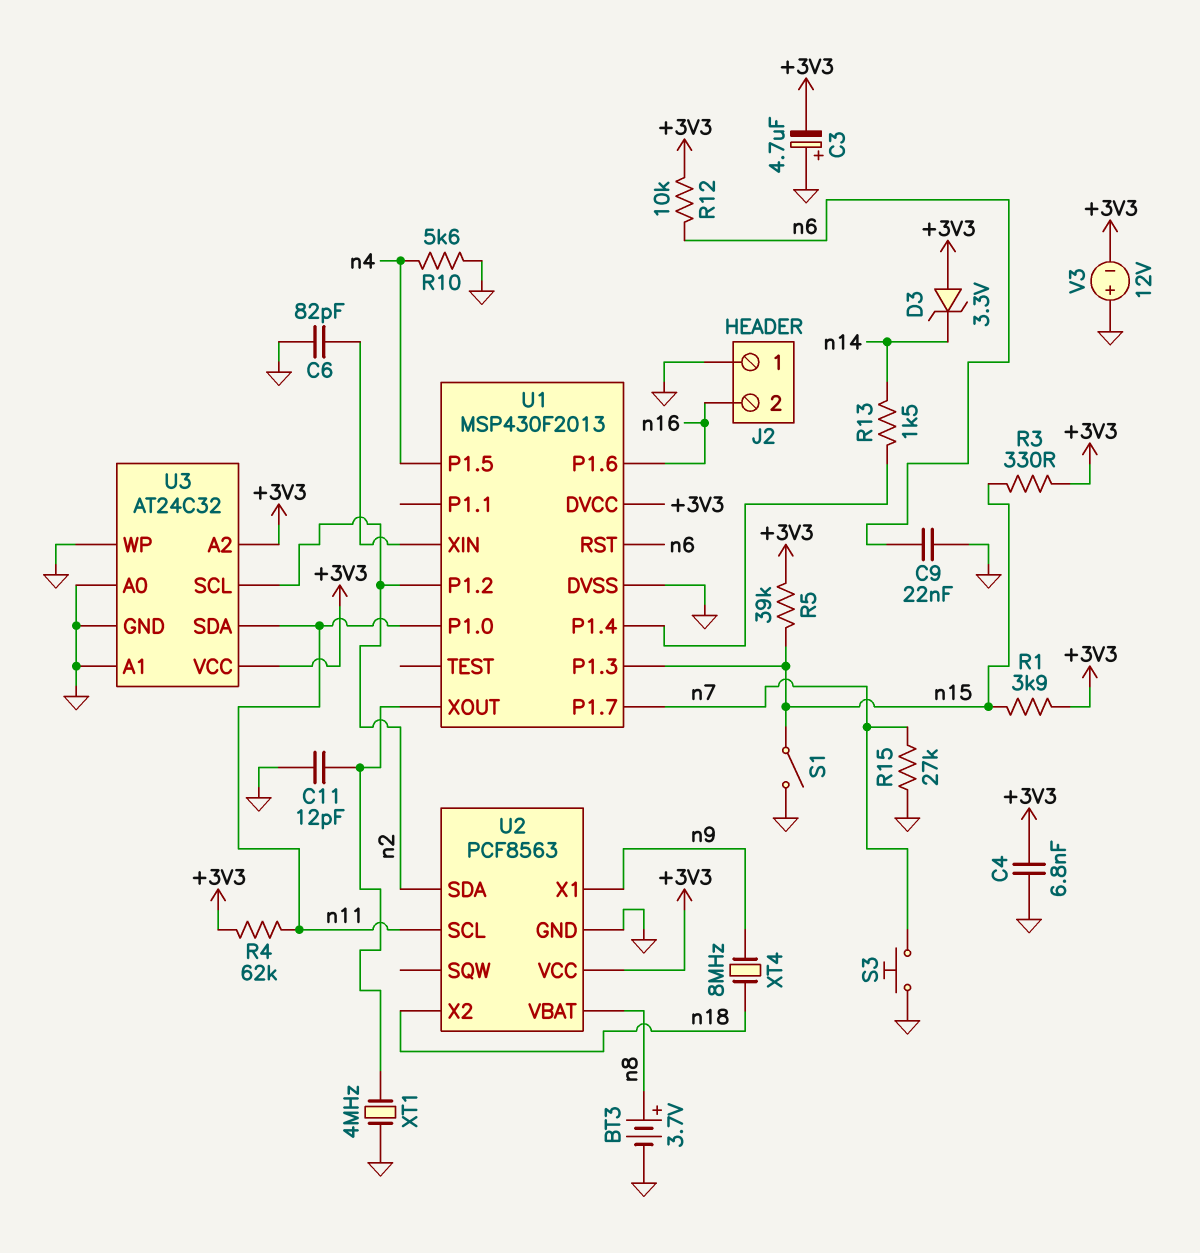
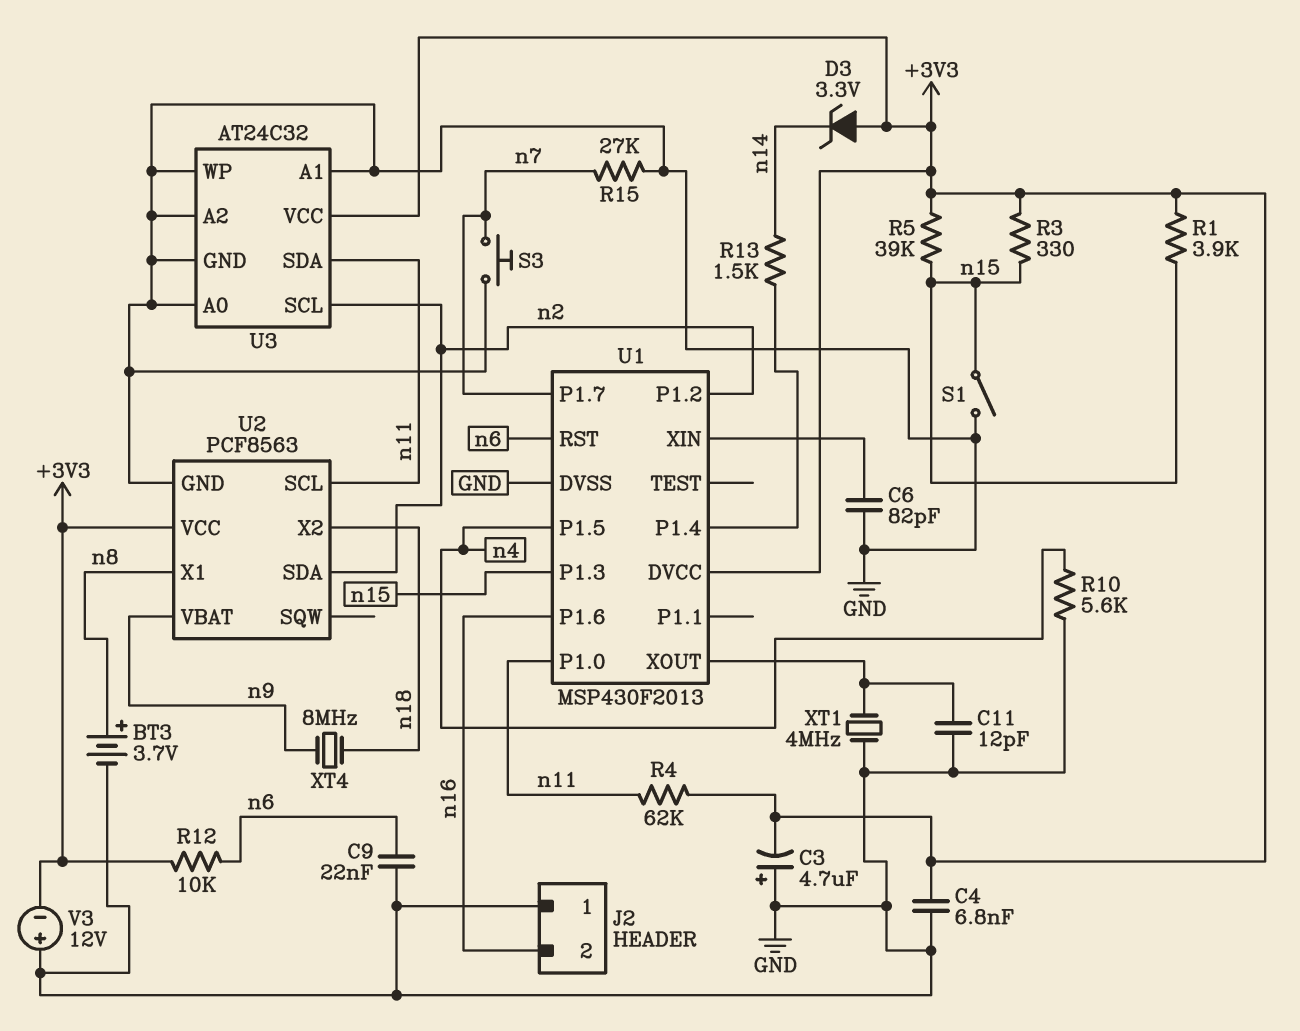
U2 pin VBAT: n8 -> n9
U2 pin X1: n9 -> n8
U3 pin A2: +3V3 -> GND

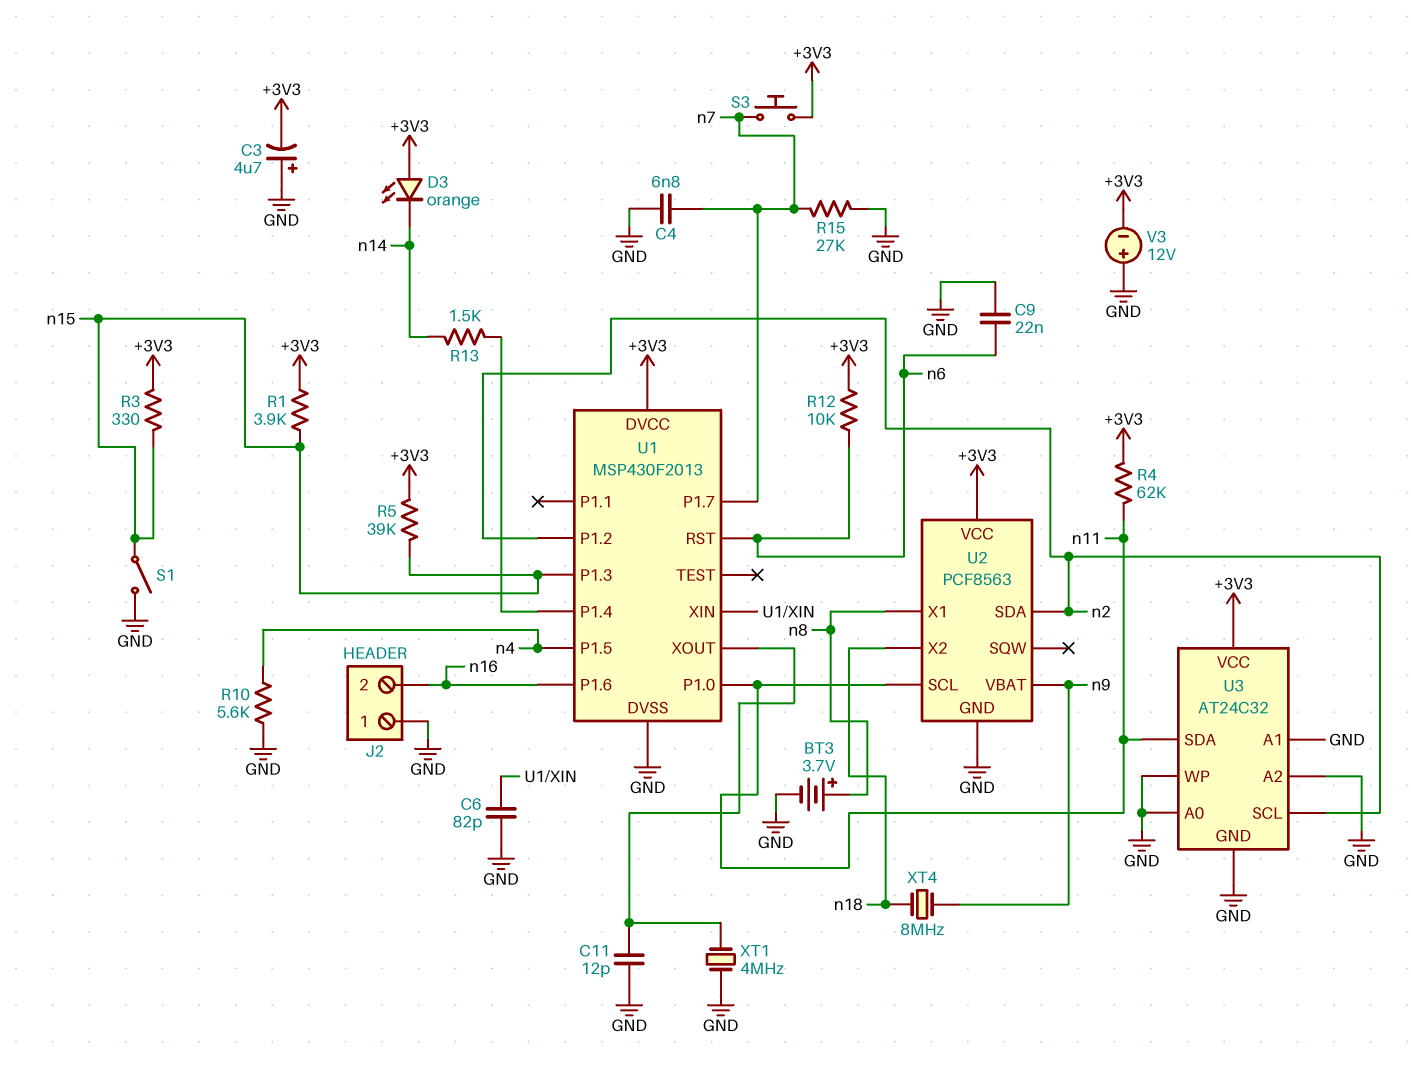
C4: 6.8nF (+3V3, GND) -> 6.8nF (GND, n7)
D3: zener 3.3V (A +3V3, K n14) -> LED orange (A +3V3, K n14)
S3: button (GND, n7) -> button (+3V3, n7)

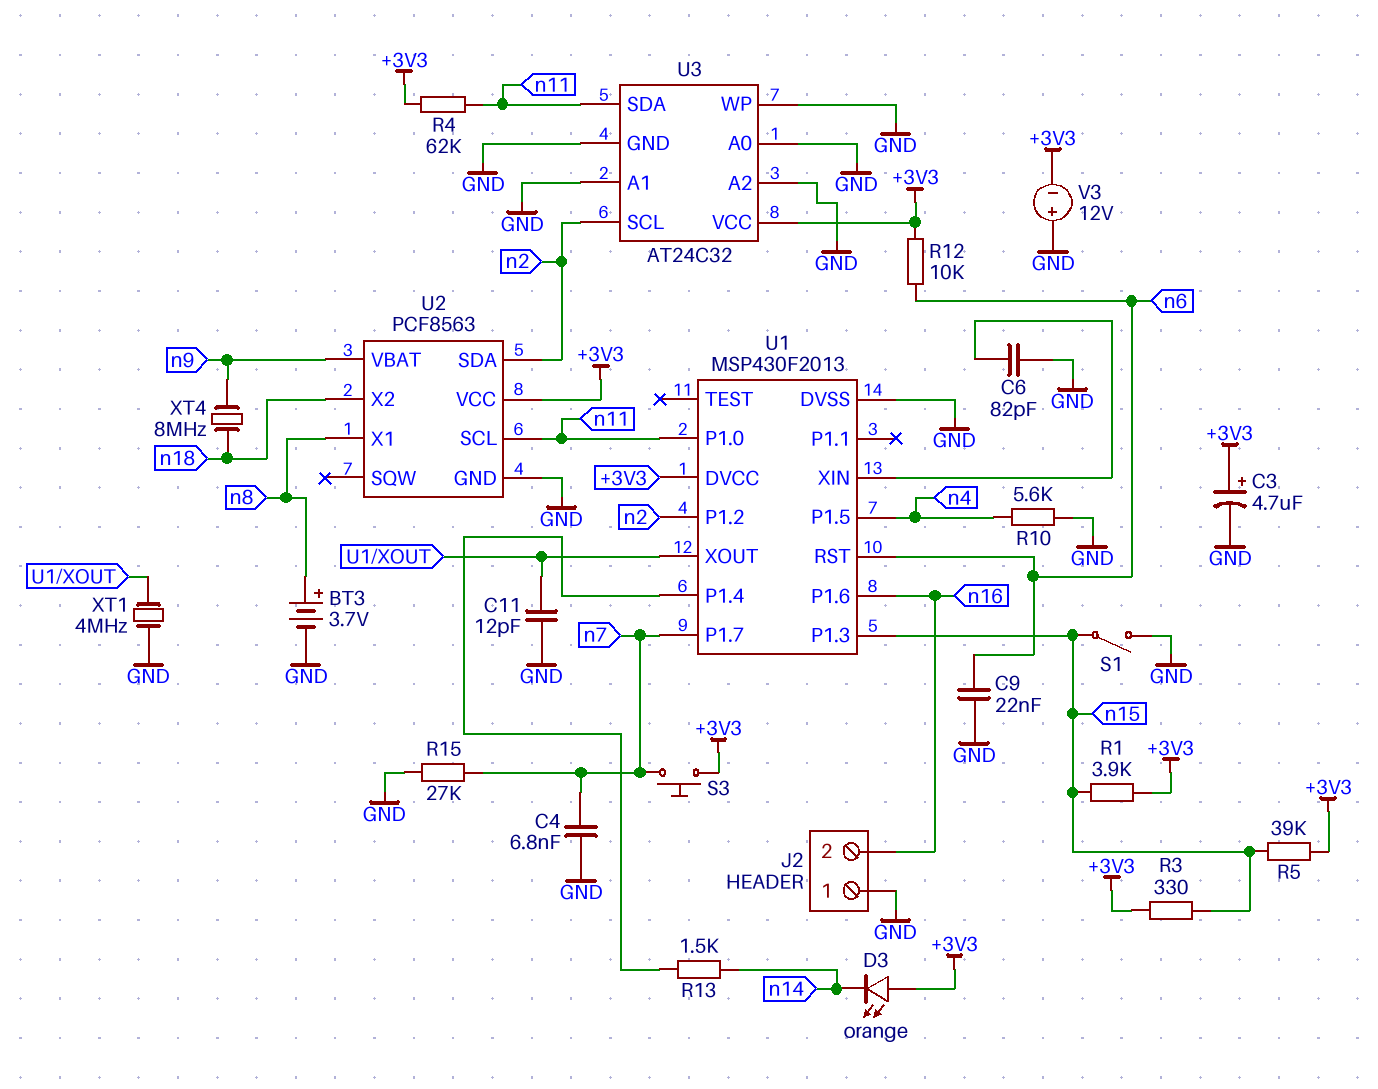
C3: 4.7uF (plus GND, minus +3V3) -> 4.7uF (plus +3V3, minus GND)

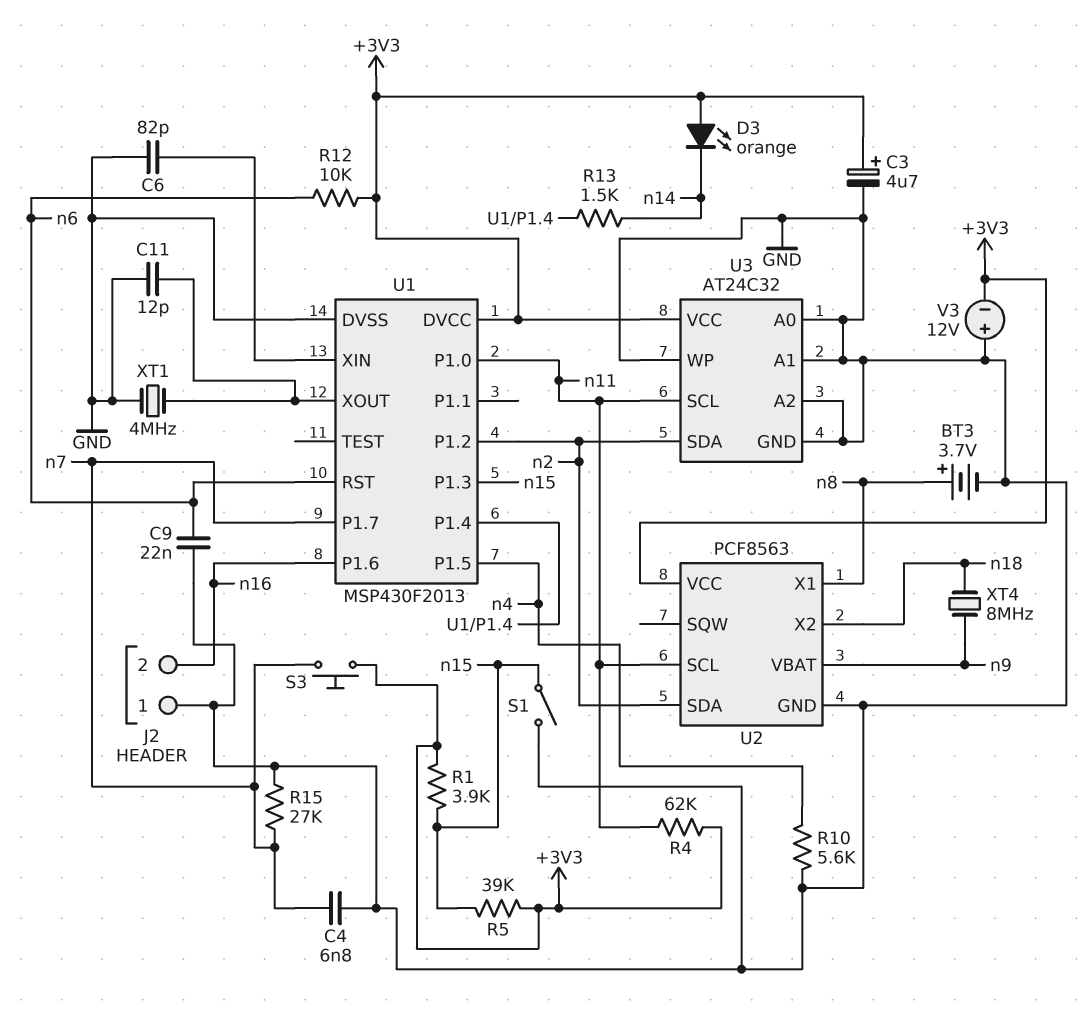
R3: 330 (+3V3, n15) -> none
U3 pin SCL: n2 -> n11
U3 pin SDA: n11 -> n2

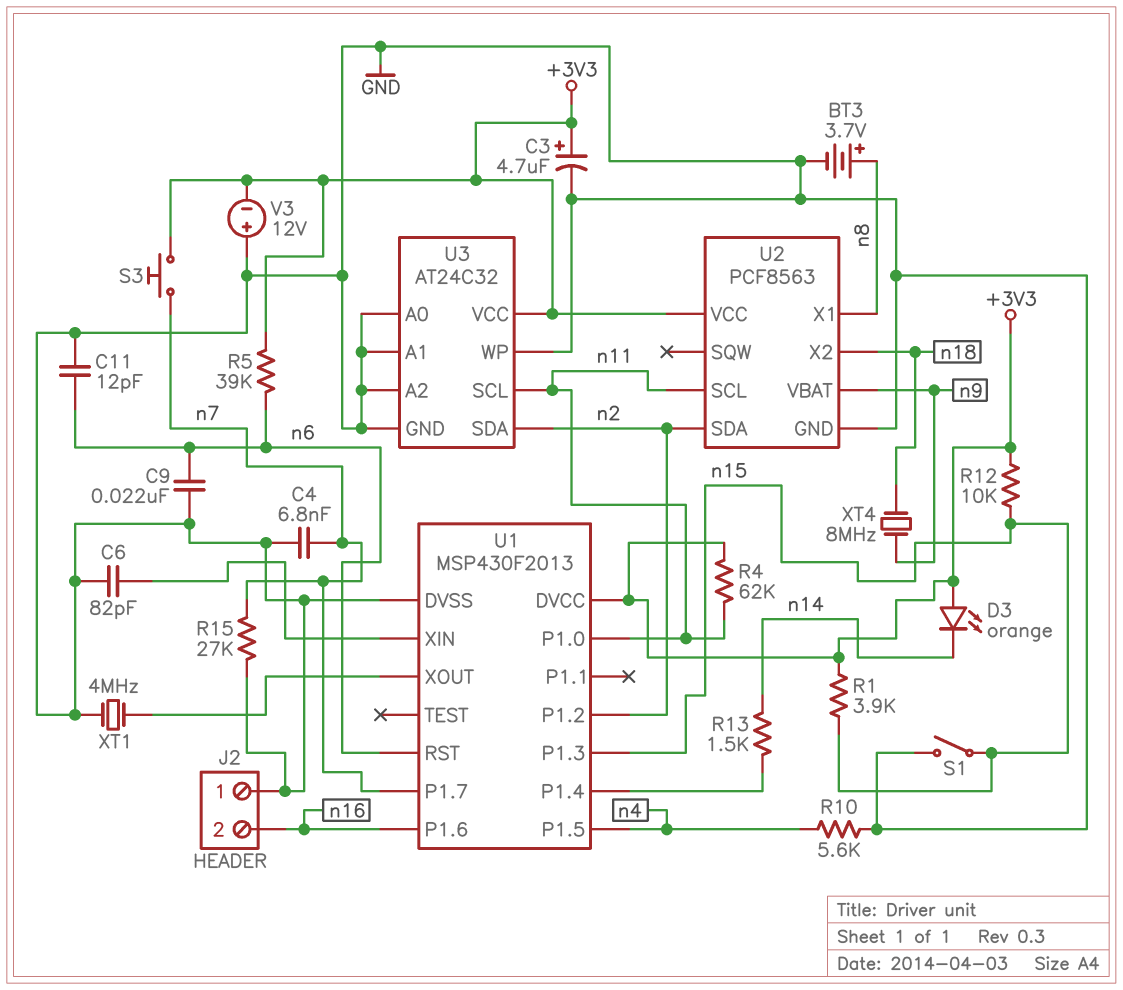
C11: 12pF (GND, U1/XOUT) -> 12pF (GND, n6)
R5: 39k (+3V3, n15) -> 39k (+3V3, n6)
R12: 10k (+3V3, n6) -> 10k (+3V3, n15)

